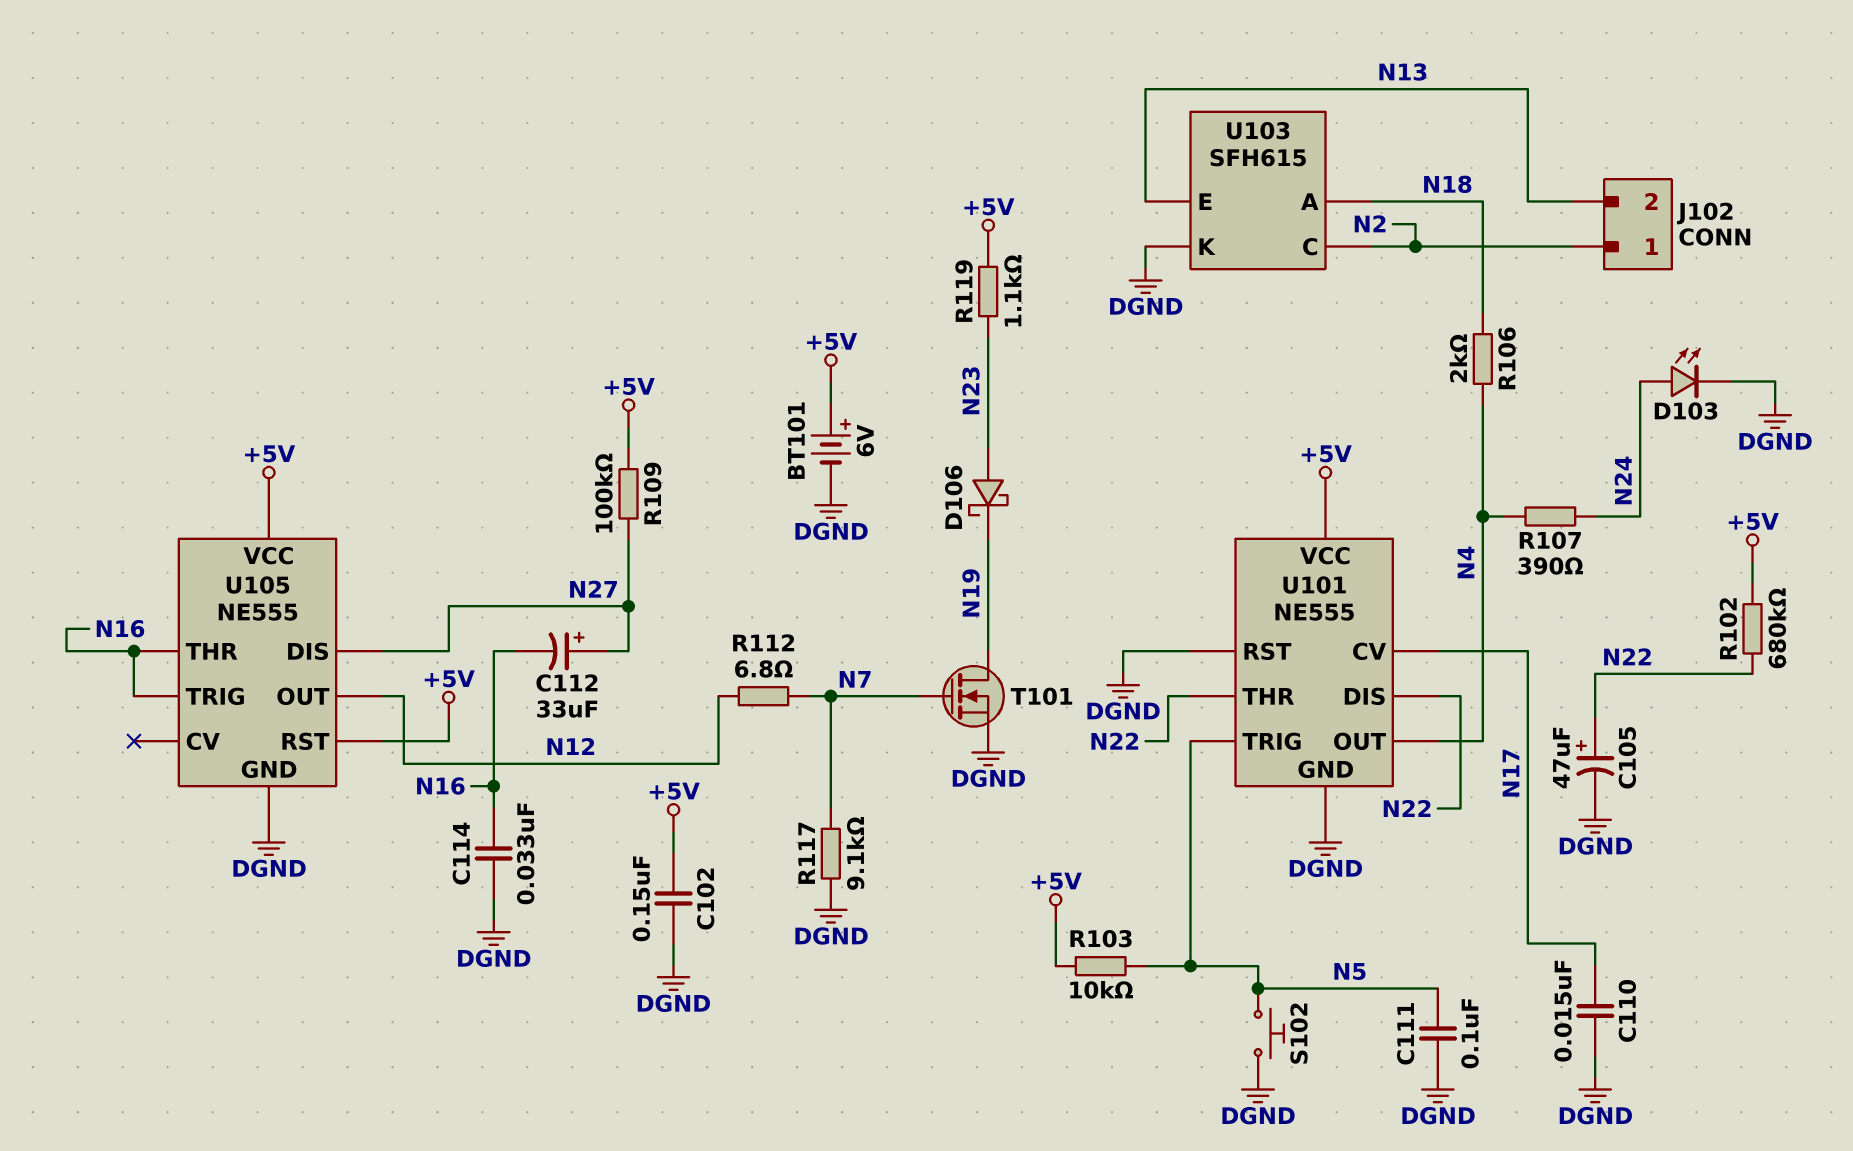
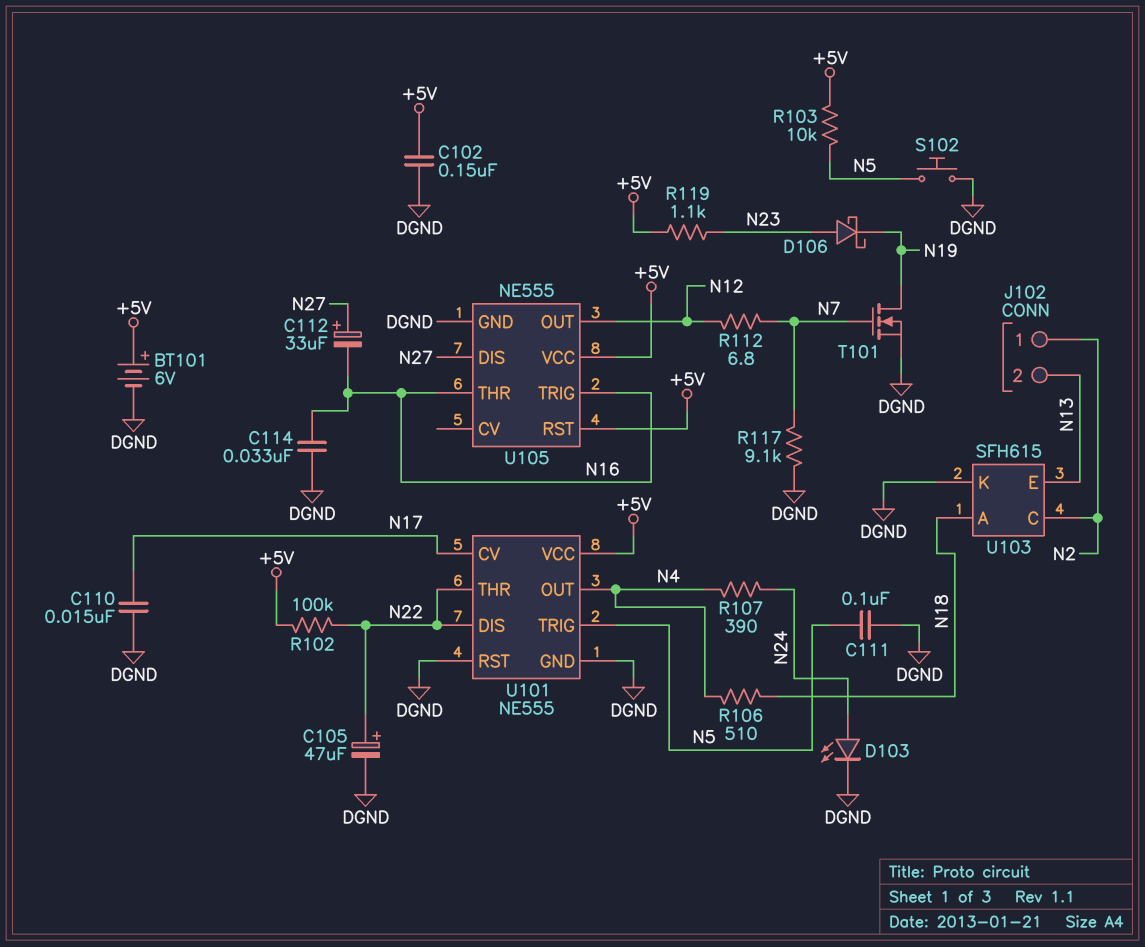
R102: 680k (+5V, N22) -> 100k (+5V, N22)
R106: 2k (N4, N18) -> 510 (N4, N18)
R109: 100k (+5V, N27) -> none

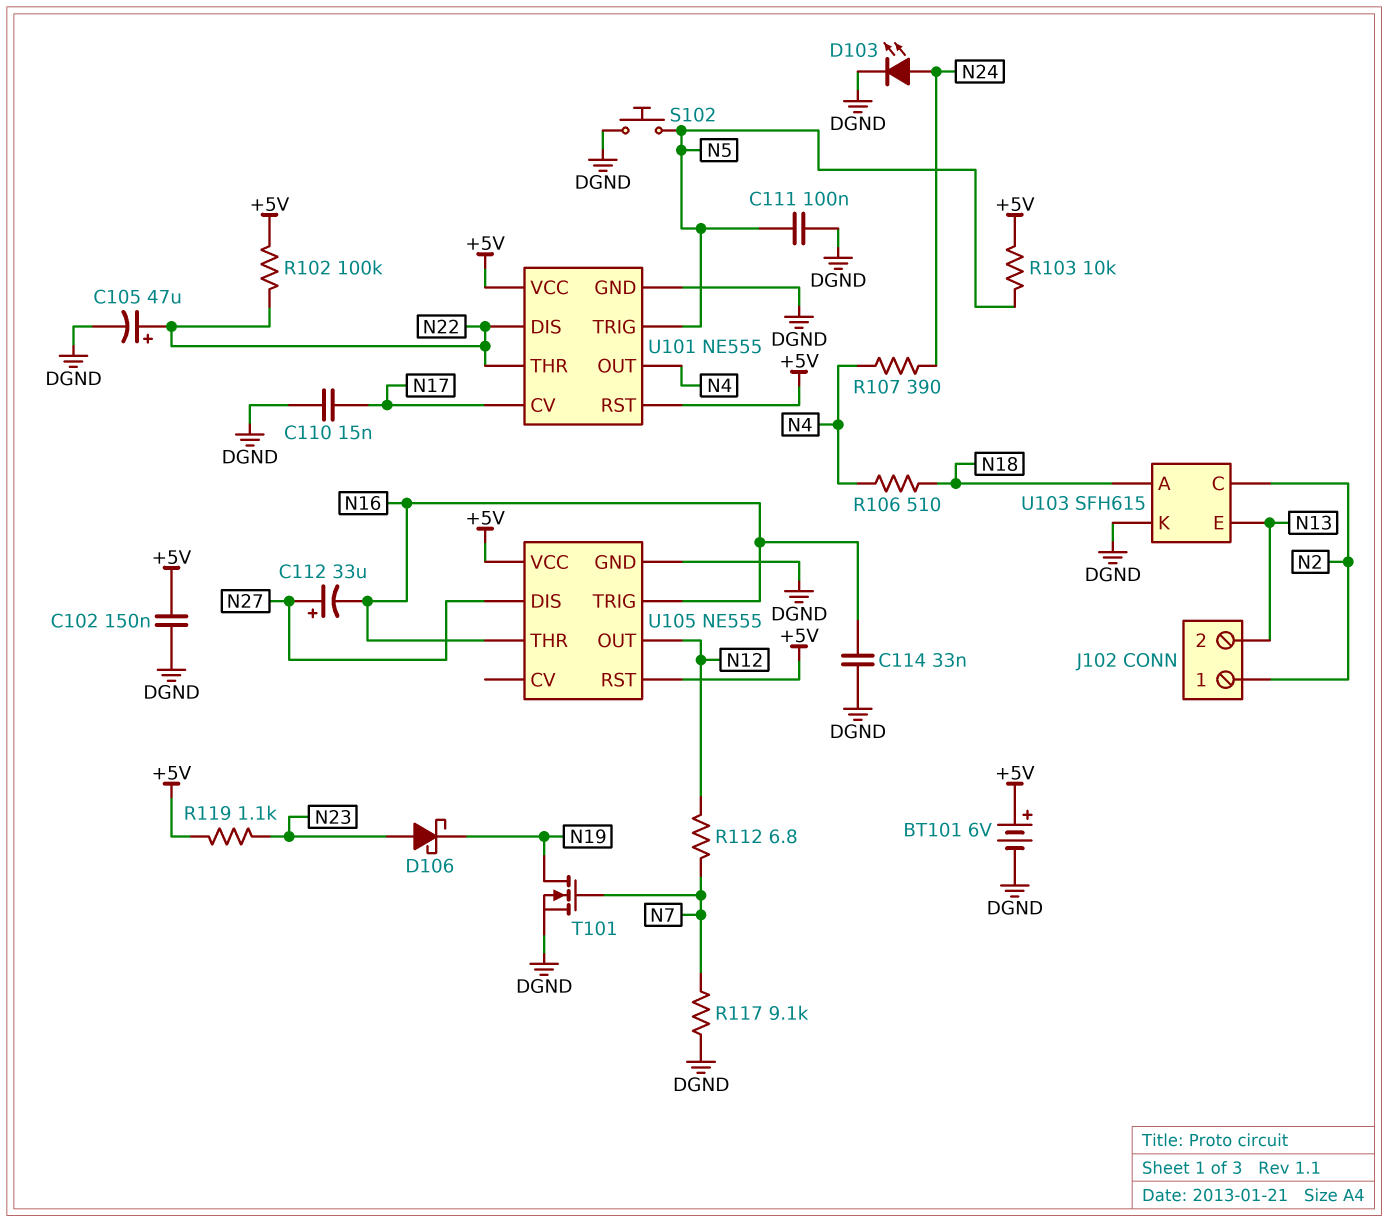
U101 pin RST: DGND -> +5V

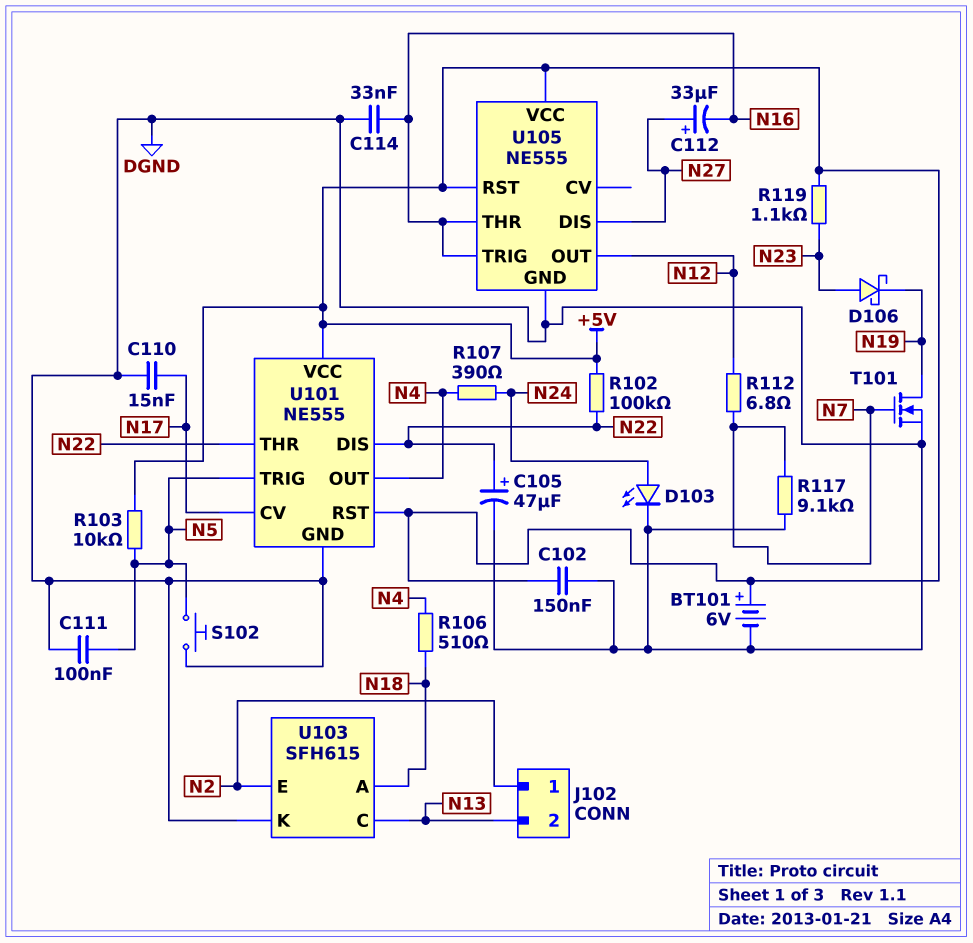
U103 pin C: N2 -> N13
U103 pin E: N13 -> N2

